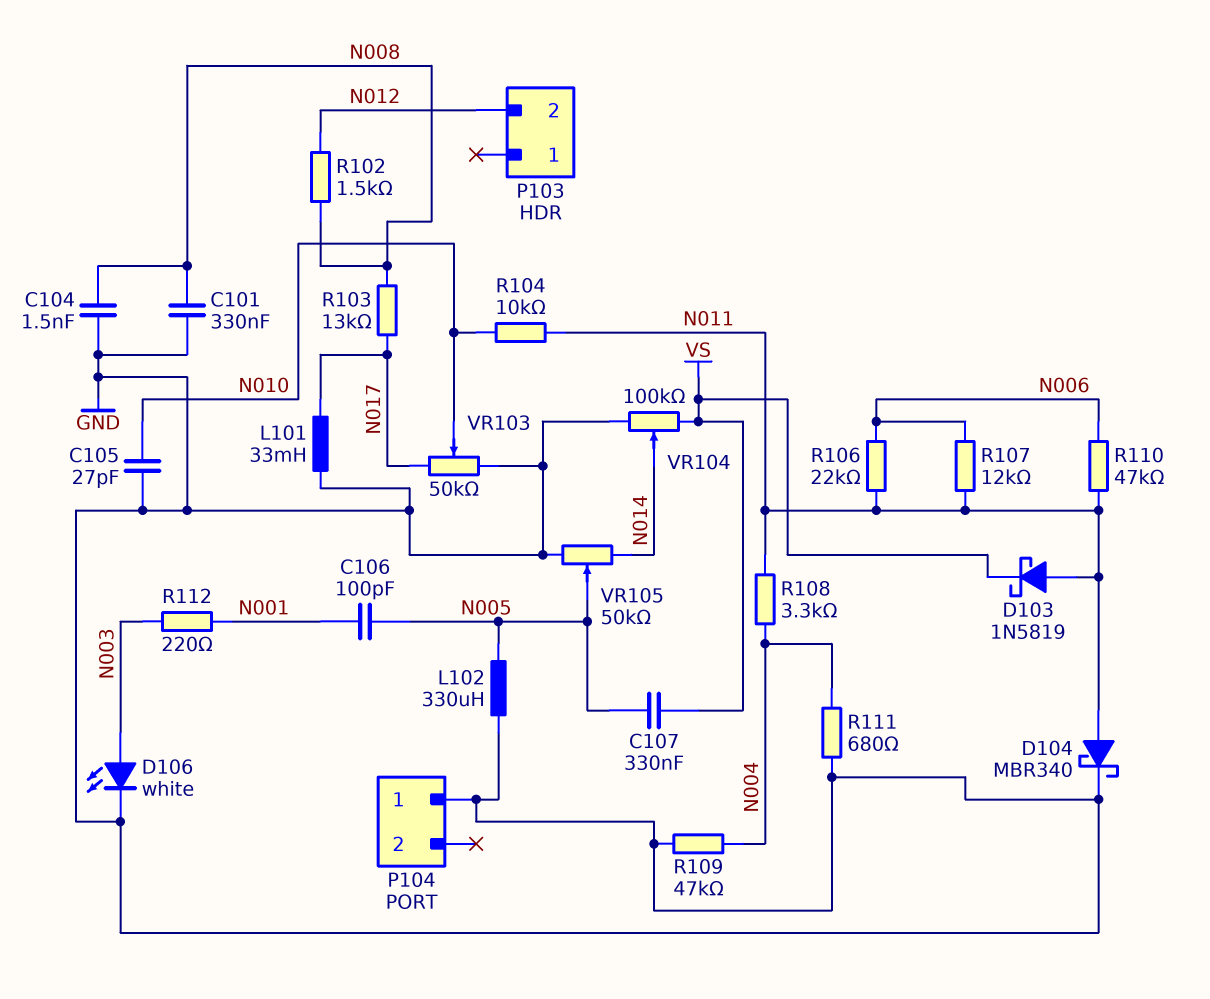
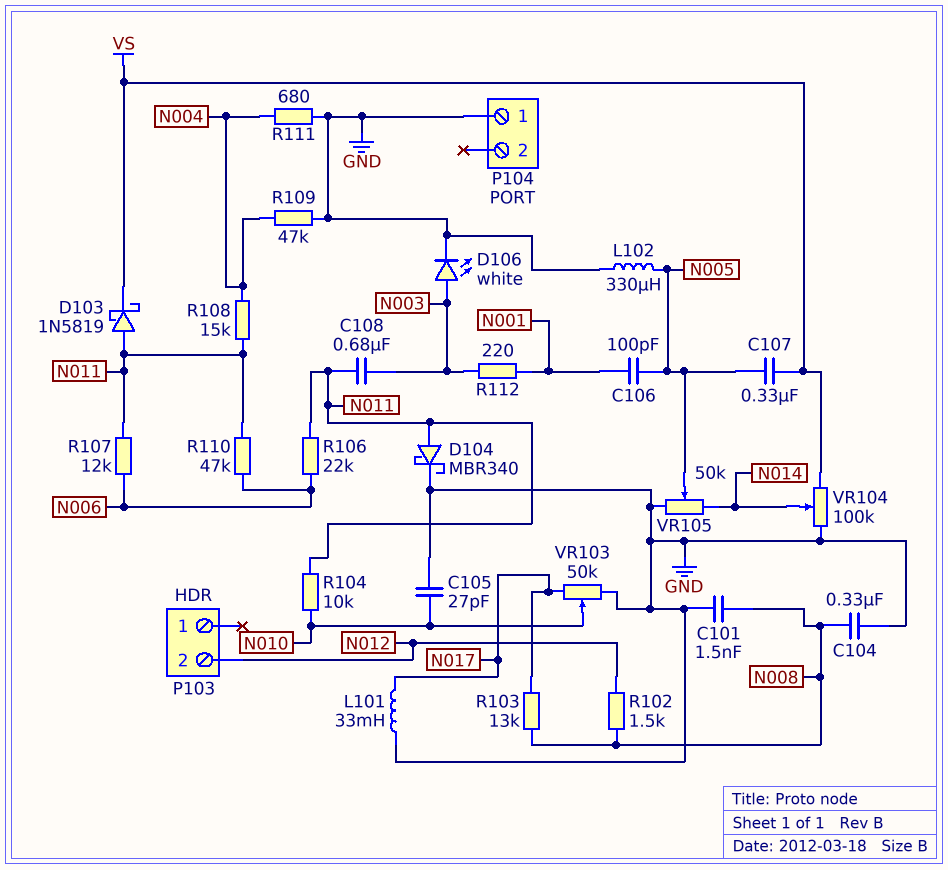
C101: 330nF (GND, N008) -> 1.5nF (GND, N008)
C104: 1.5nF (GND, N008) -> 330nF (GND, N008)
C108: none -> 680nF (N003, N011)
R108: 3.3k (N004, N011) -> 15k (N004, N011)

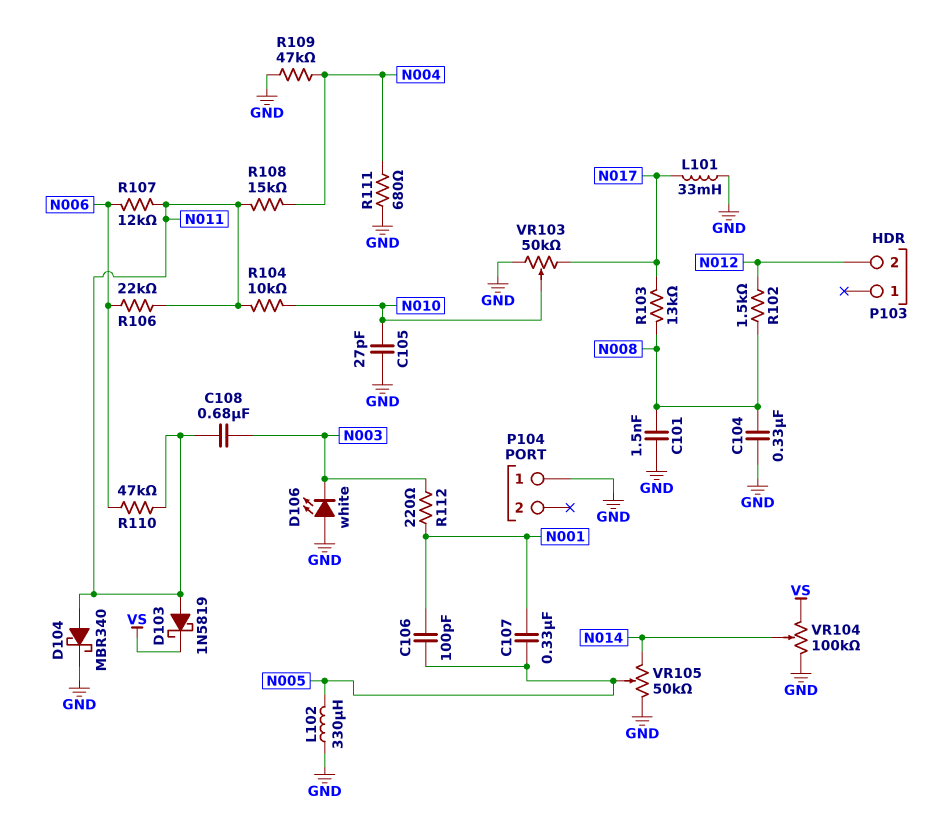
C107: 330nF (N005, VS) -> 330nF (N001, N005)
D106: LED white (A N003, K GND) -> LED white (A GND, K N003)

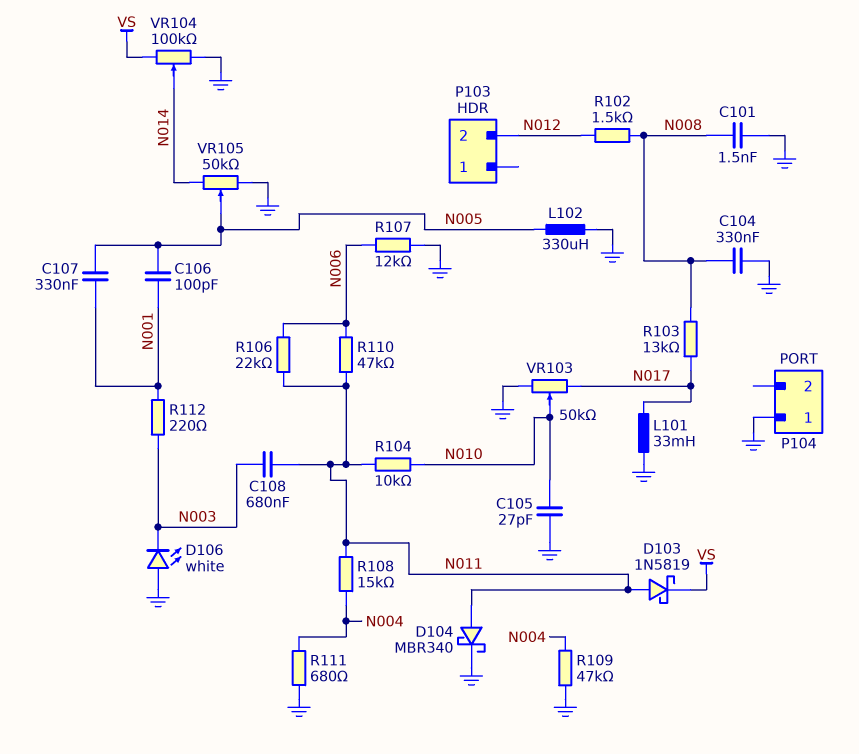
R107: 12k (N006, N011) -> 12k (GND, N006)

